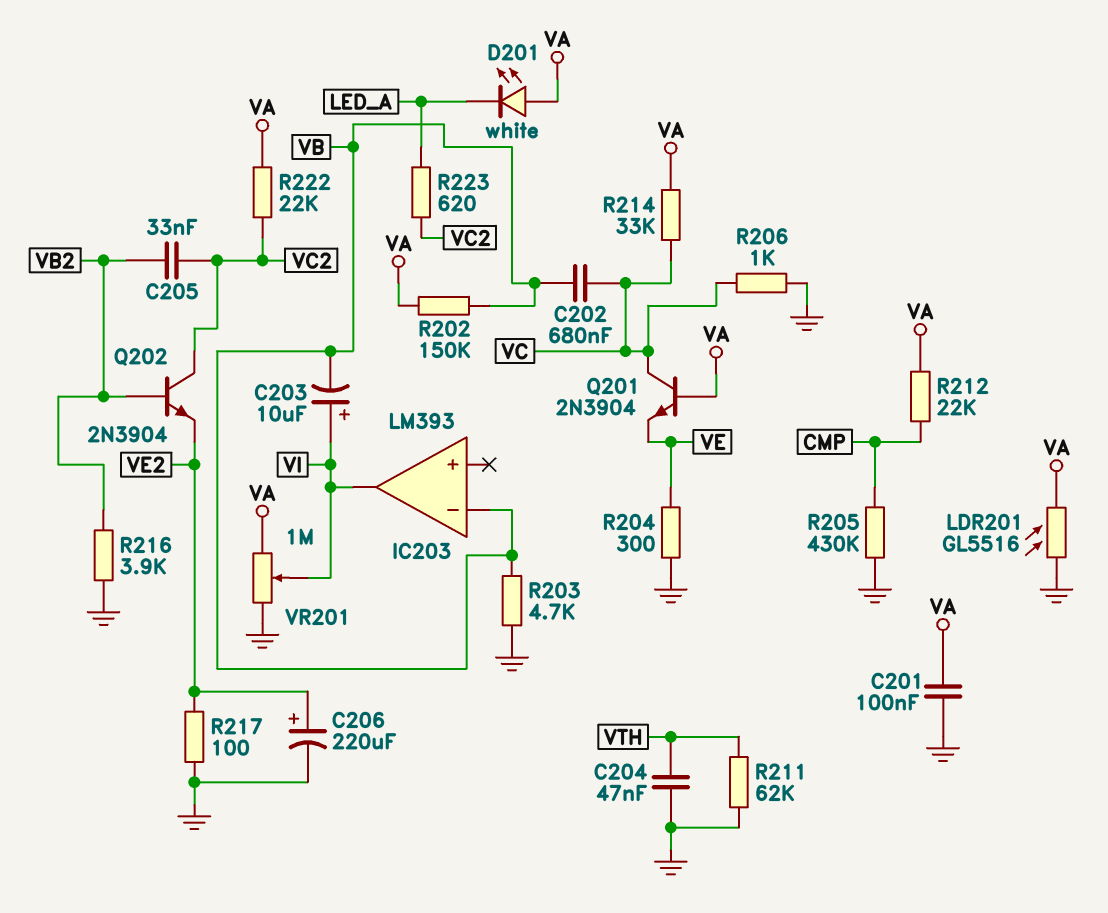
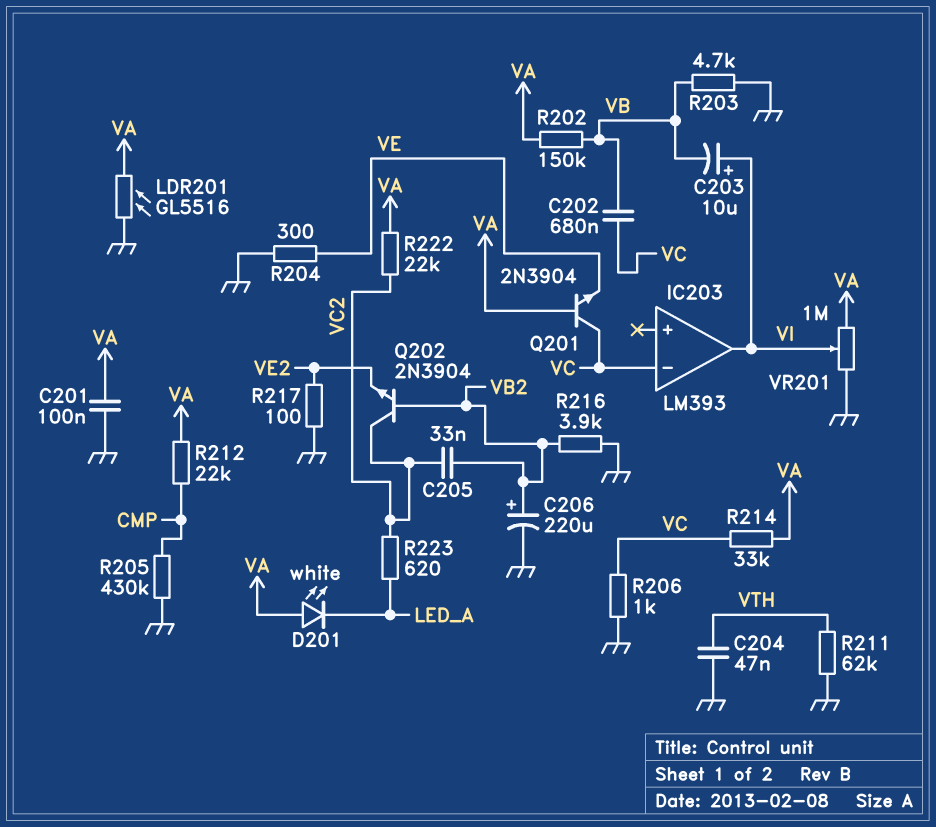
C206: 220uF (plus VE2, minus GND) -> 220uF (plus VB2, minus GND)
IC203 pin in-: VB -> VC

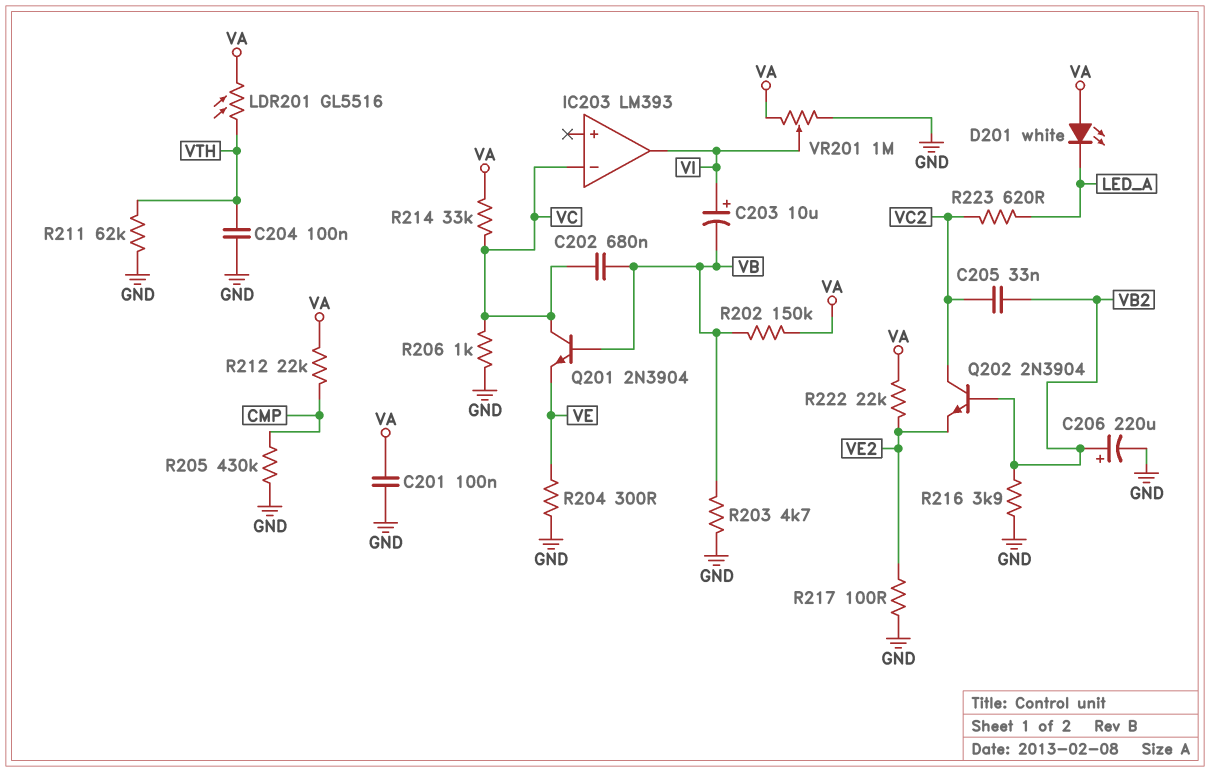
C204: 47nF (GND, VTH) -> 100nF (GND, VTH)
LDR201: GL5516 (GND, VA) -> GL5516 (VA, VTH)
Q201: NPN 2N3904 (B VA, C VC, E VE) -> NPN 2N3904 (B VB, C VC, E VE)
R222: 22k (VA, VC2) -> 22k (VA, VE2)

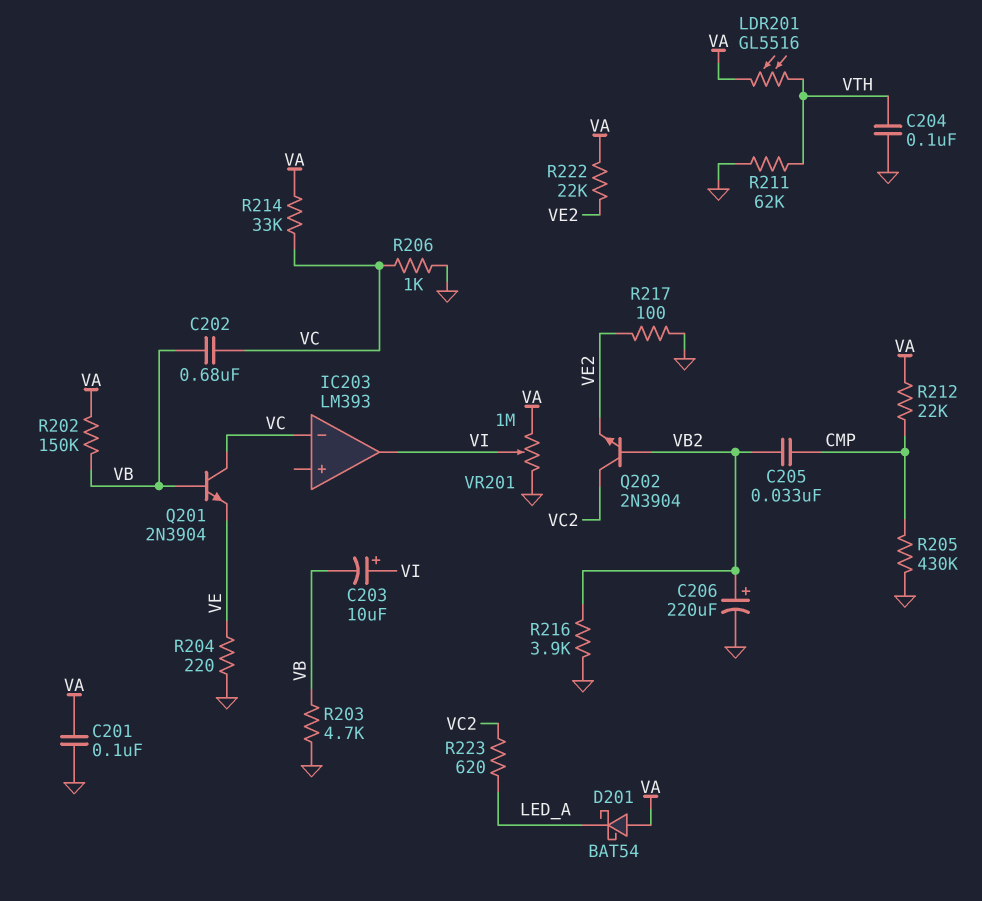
C205: 33nF (VB2, VC2) -> 33nF (CMP, VB2)
D201: LED white (A VA, K LED_A) -> schottky BAT54 (A VA, K LED_A)
R204: 300 (GND, VE) -> 220 (GND, VE)

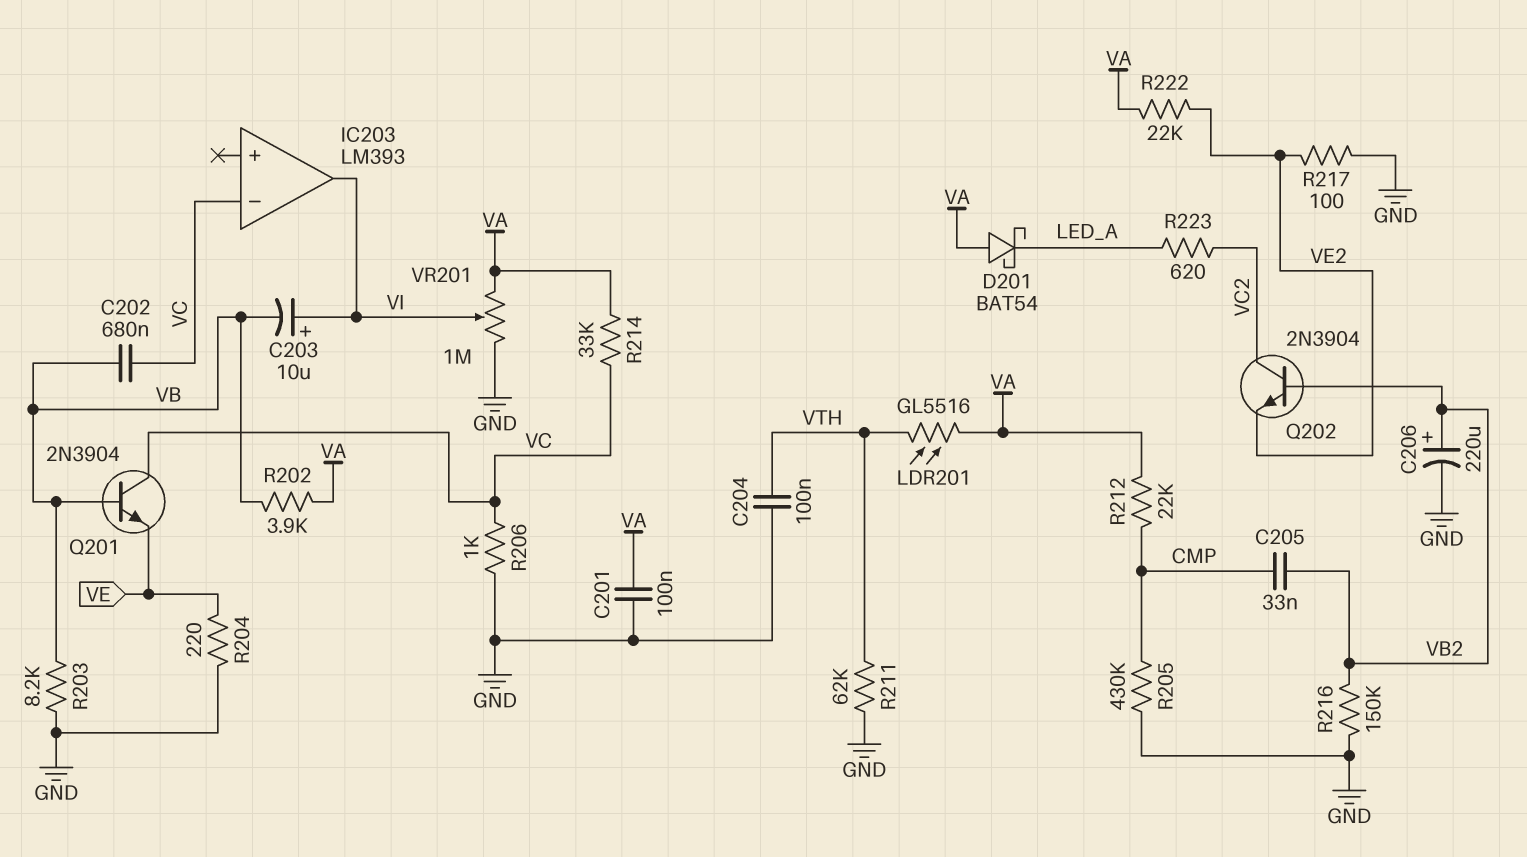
R202: 150k (VA, VB) -> 3.9k (VA, VB)
R203: 4.7k (GND, VB) -> 8.2k (GND, VB)
R216: 3.9k (GND, VB2) -> 150k (GND, VB2)

